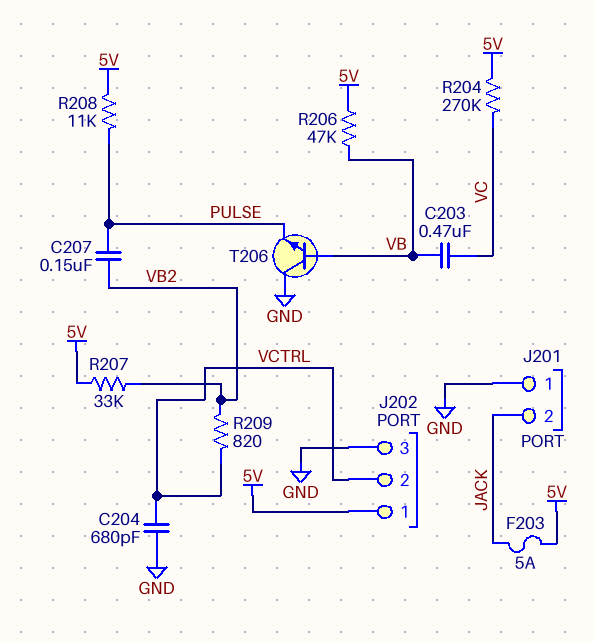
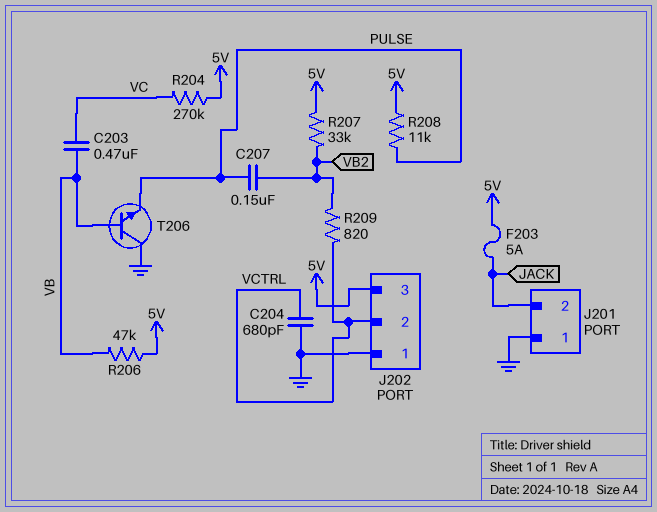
J202 pin 1: 5V -> GND
J202 pin 3: GND -> 5V

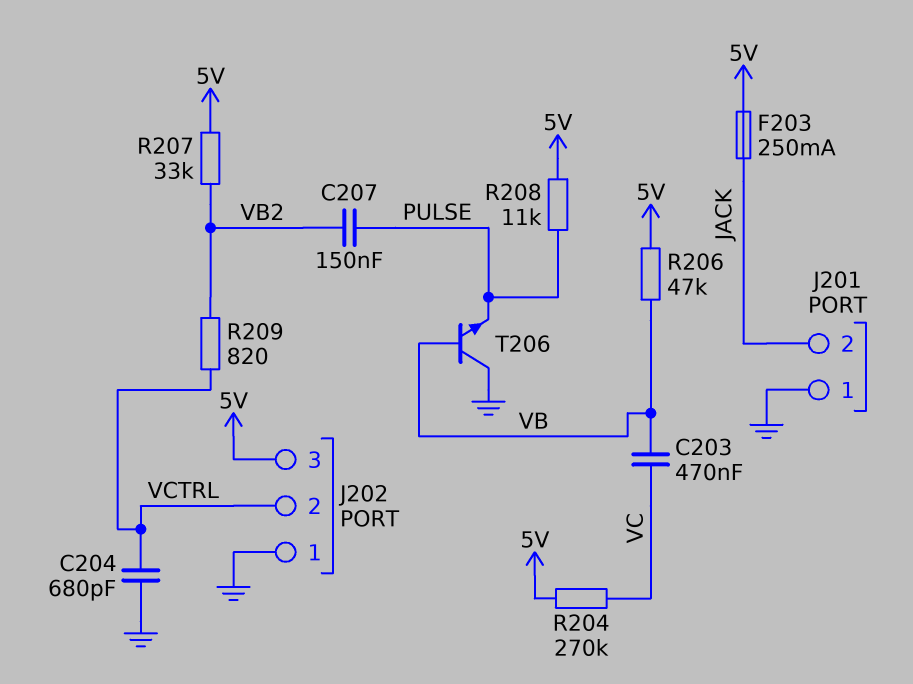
F203: 5A (5V, JACK) -> 250mA (5V, JACK)

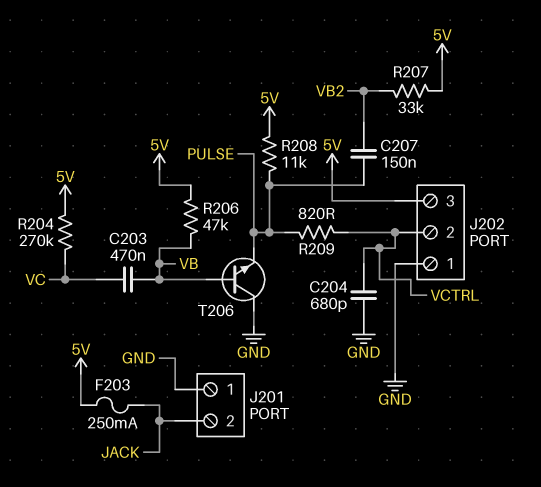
R209: 820 (VB2, VCTRL) -> 820 (PULSE, VCTRL)

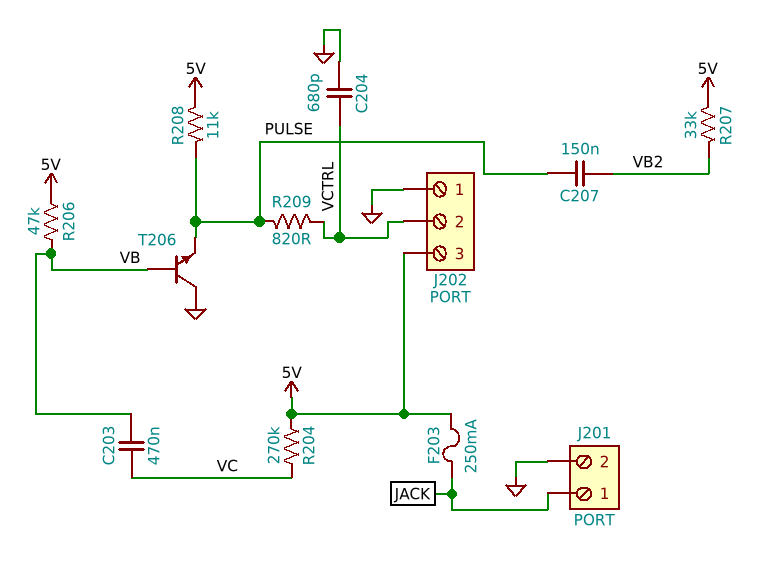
J201 pin 1: GND -> JACK
J201 pin 2: JACK -> GND

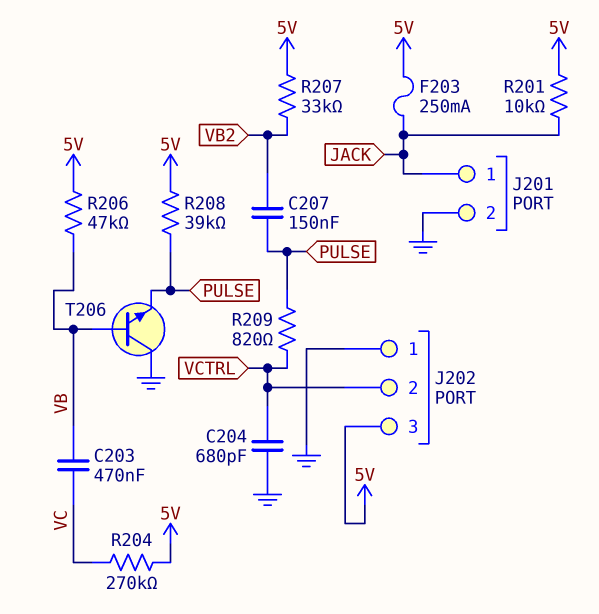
R201: none -> 10k (5V, JACK)
R208: 11k (5V, PULSE) -> 39k (5V, PULSE)

